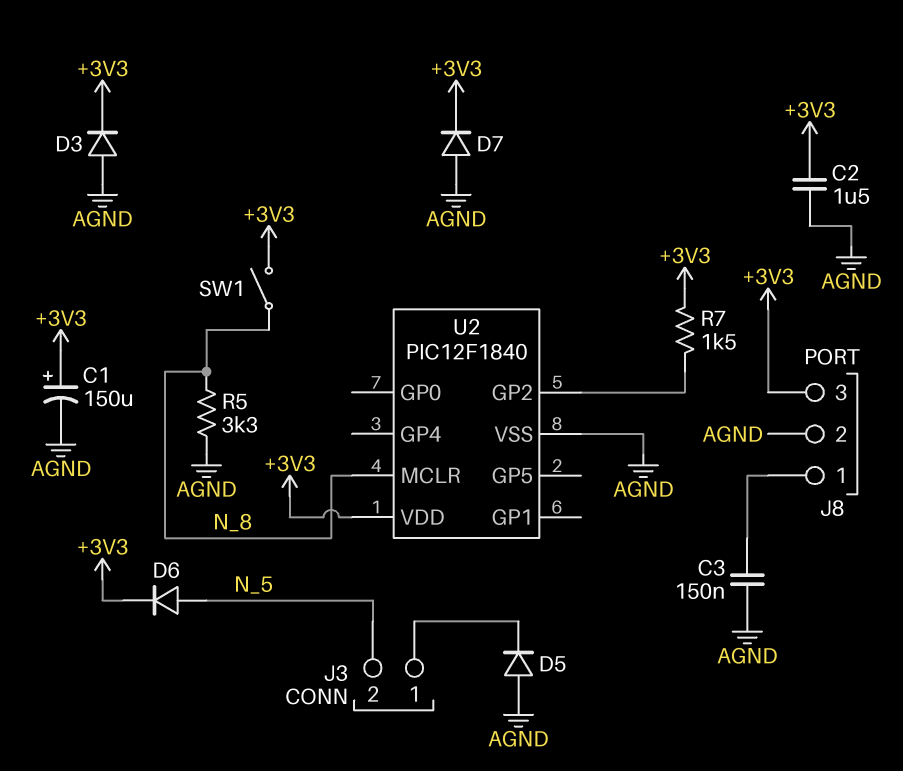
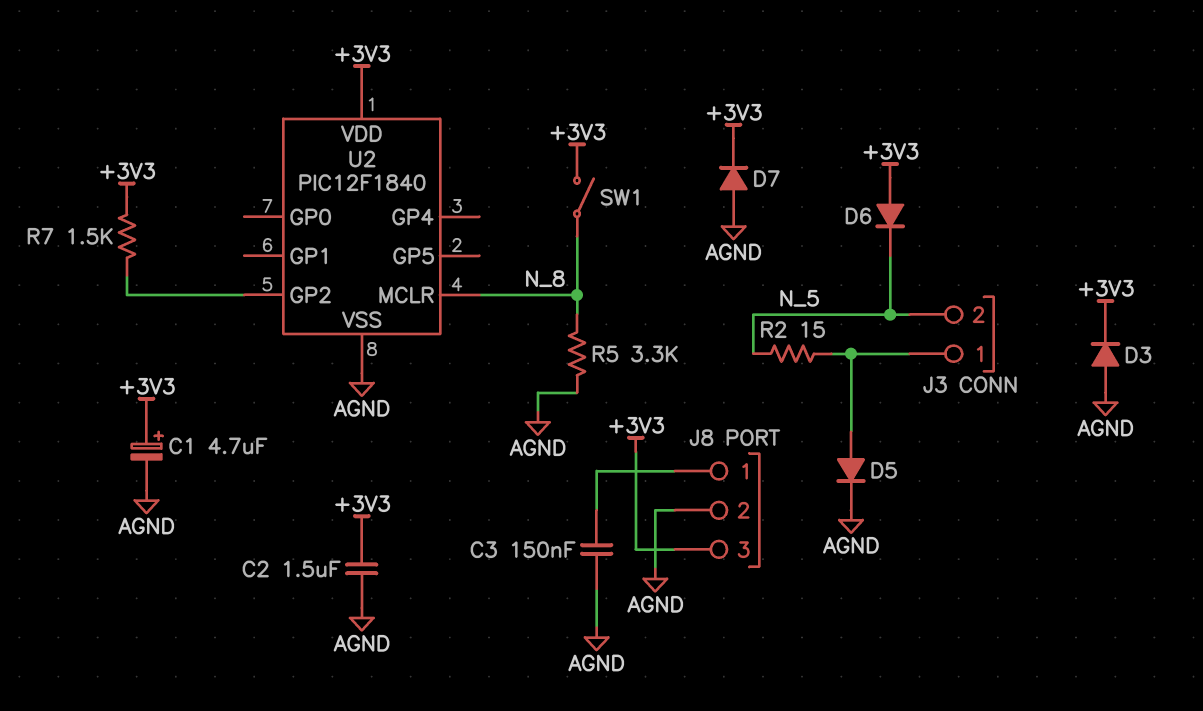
C1: 150uF (plus +3V3, minus AGND) -> 4.7uF (plus +3V3, minus AGND)
D5: diode (A AGND, K J3/1) -> diode (A J3/1, K AGND)
D6: diode (A N_5, K +3V3) -> diode (A +3V3, K N_5)
R2: none -> 15 (J3/1, N_5)

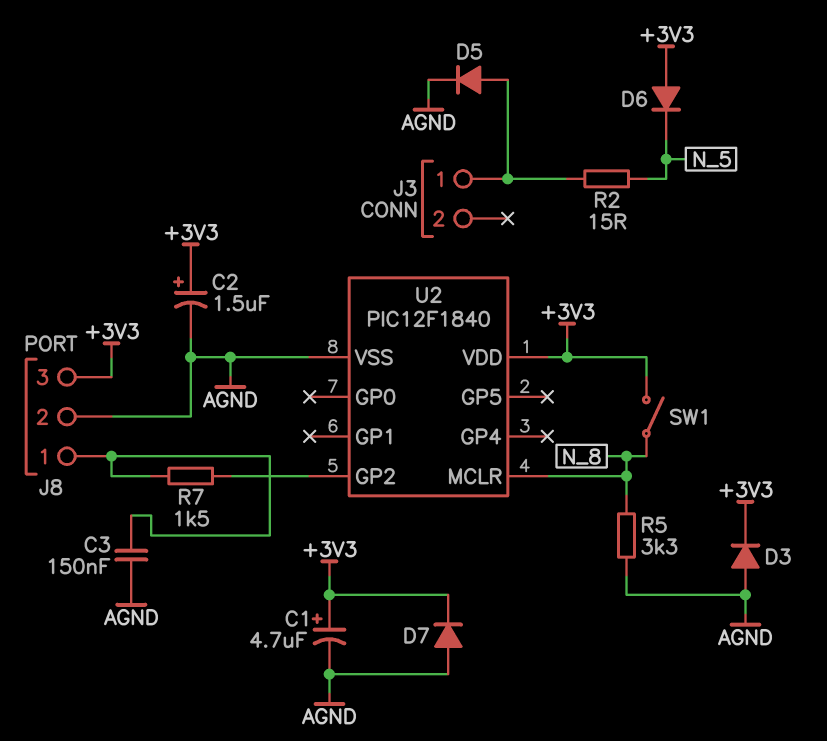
C2: 1.5uF (+3V3, AGND) -> 1.5uF (plus +3V3, minus AGND)
J3 pin 2: N_5 -> none
R7: 1.5k (+3V3, U2/GP2) -> 1.5k (J8/1, U2/GP2)

